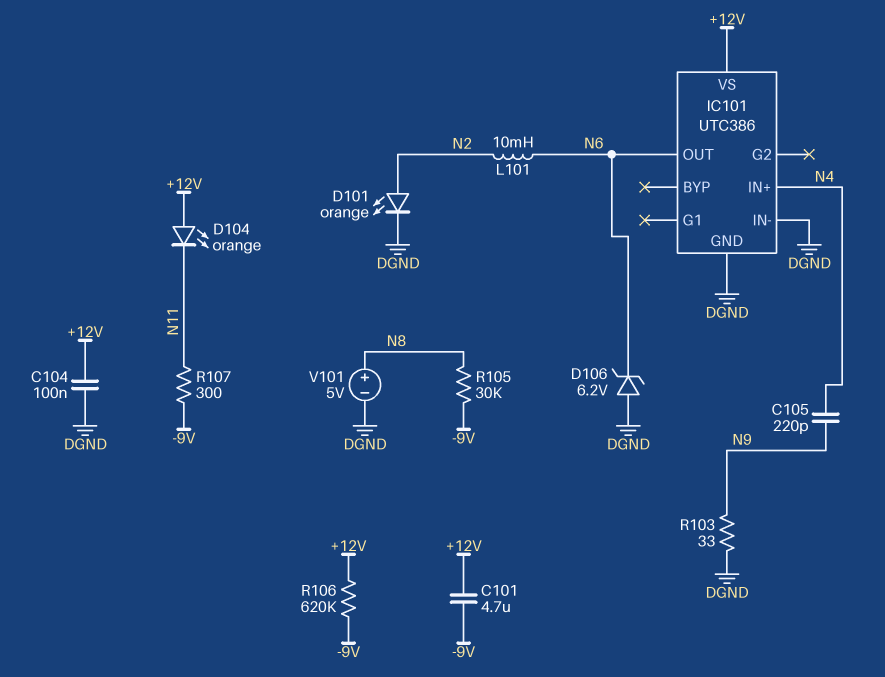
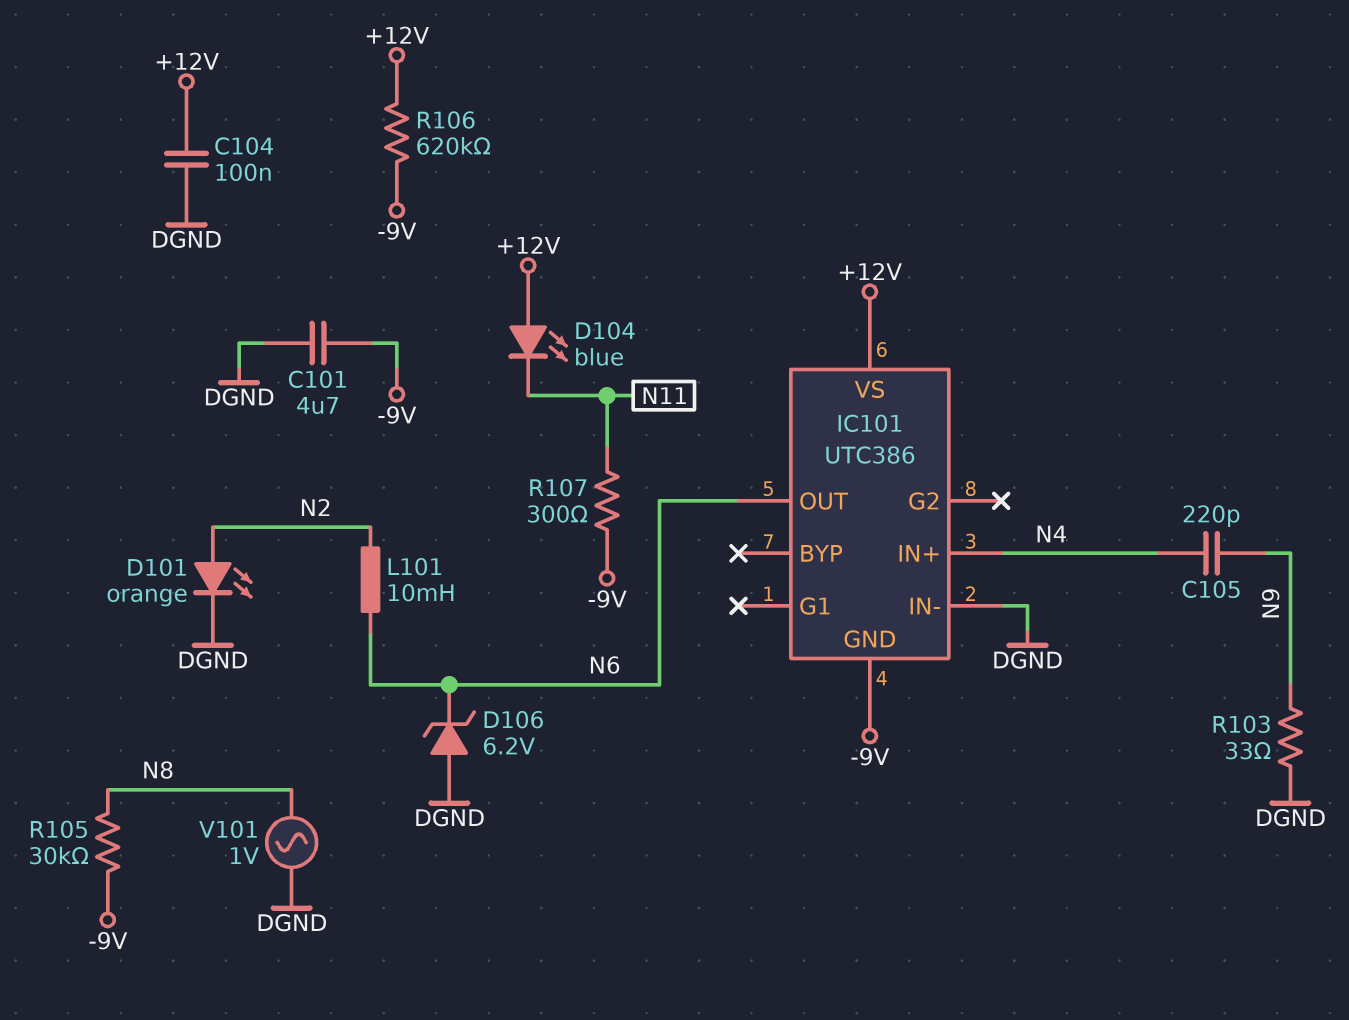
C101: 4.7uF (+12V, -9V) -> 4.7uF (-9V, DGND)
D104: LED orange (A +12V, K N11) -> LED blue (A +12V, K N11)
IC101 pin GND: DGND -> -9V
V101: 5V (plus N8, minus DGND) -> AC 1V (DGND, N8)

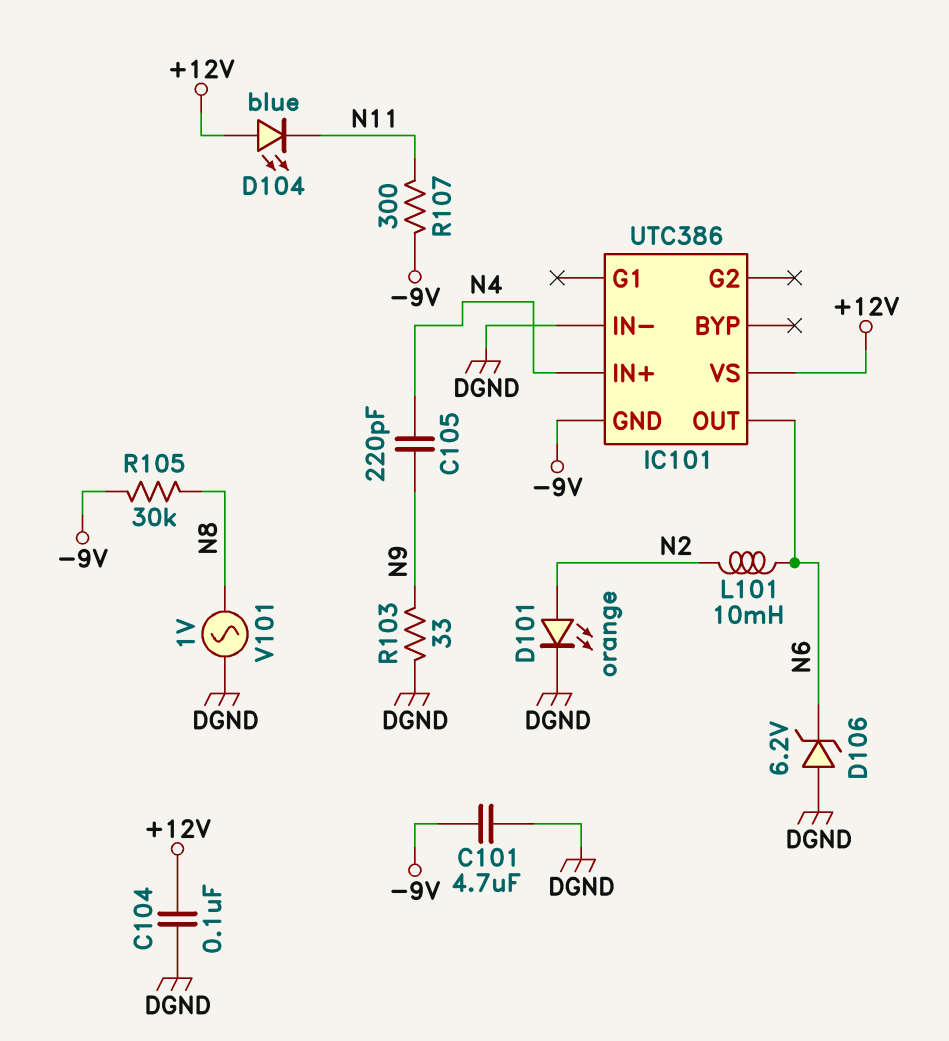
R106: 620k (+12V, -9V) -> none

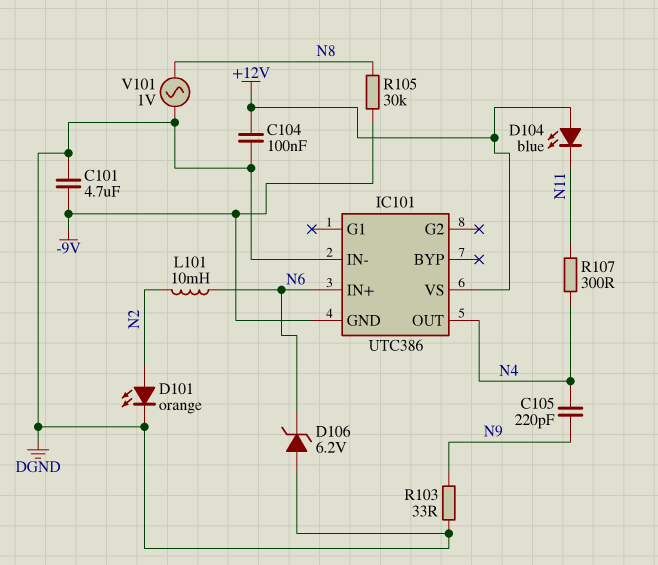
IC101 pin IN+: N4 -> N6
IC101 pin OUT: N6 -> N4
R107: 300 (-9V, N11) -> 300 (N4, N11)

